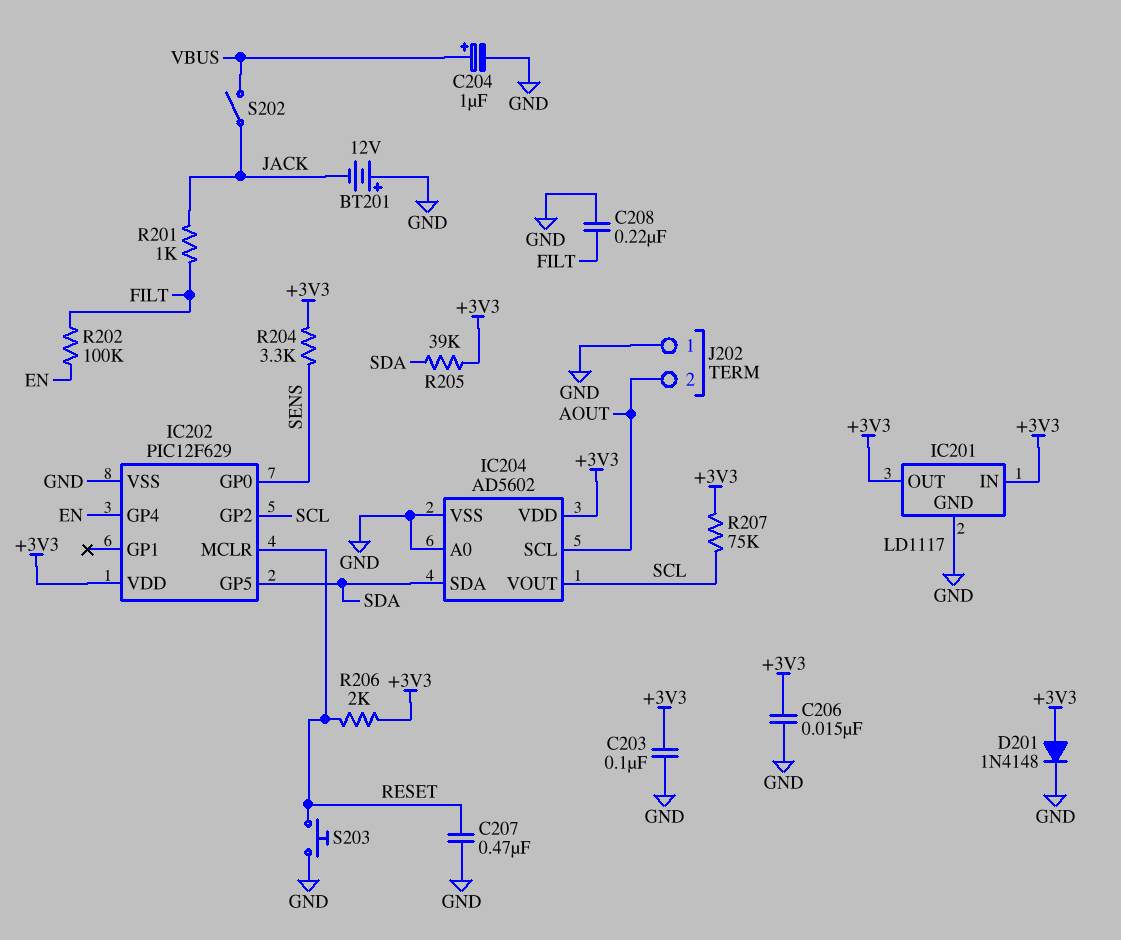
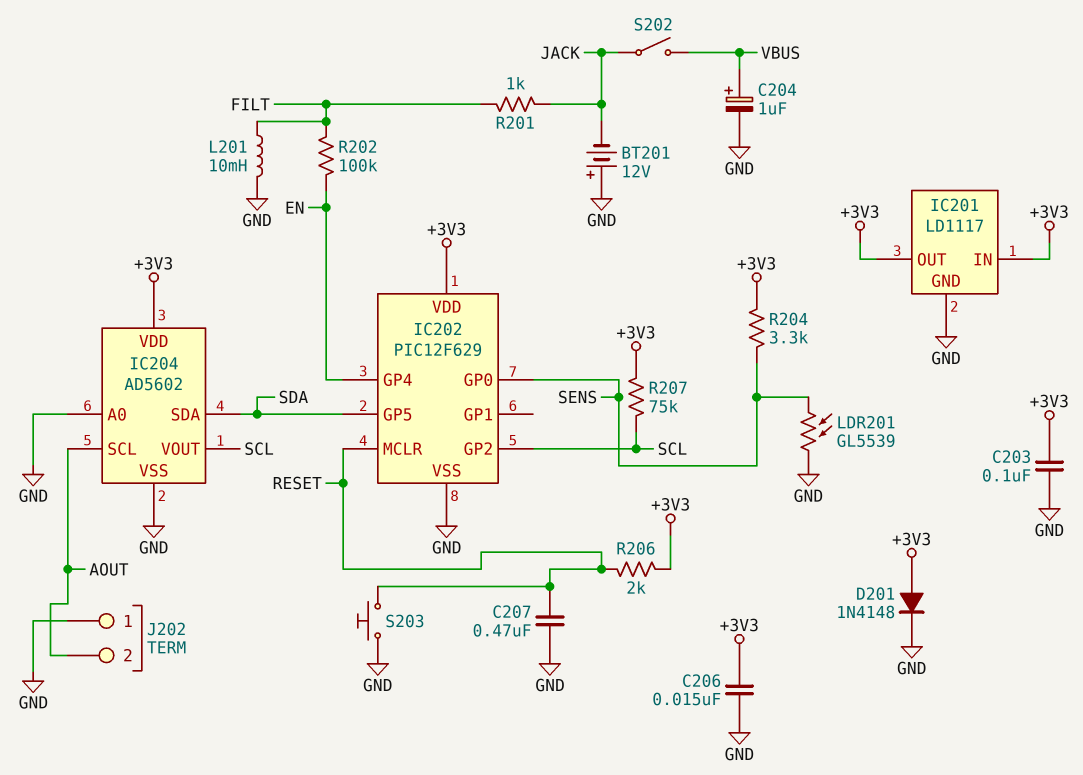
C208: 220nF (FILT, GND) -> none
L201: none -> 10mH (FILT, GND)
LDR201: none -> GL5539 (GND, SENS)
R205: 39k (+3V3, SDA) -> none

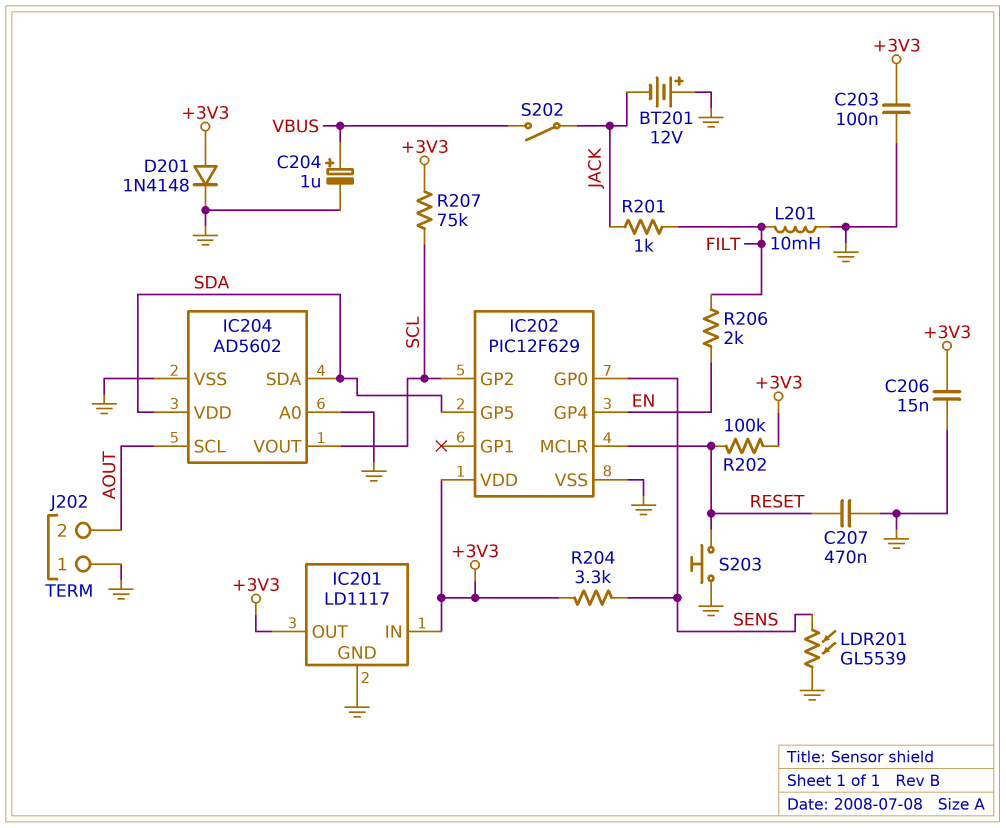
IC204 pin VDD: +3V3 -> SDA
R202: 100k (EN, FILT) -> 100k (+3V3, RESET)
R206: 2k (+3V3, RESET) -> 2k (EN, FILT)

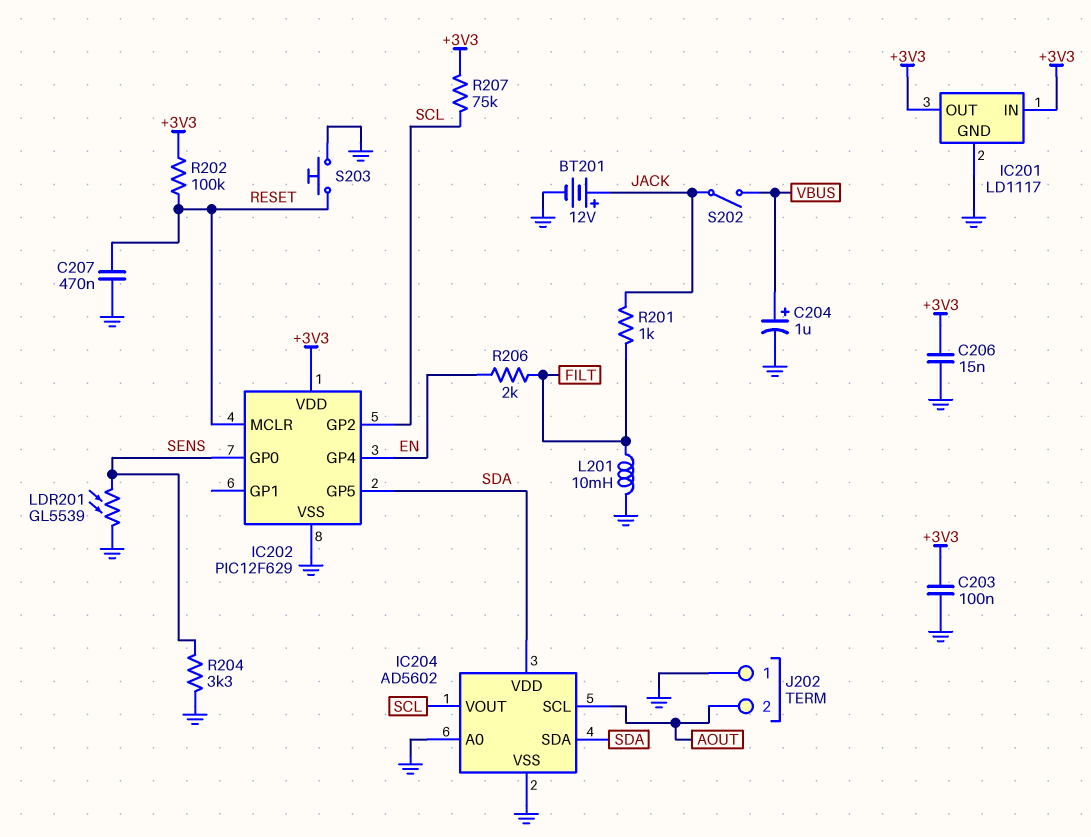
BT201: 12V (plus GND, minus JACK) -> 12V (plus JACK, minus GND)
D201: diode 1N4148 (A +3V3, K GND) -> none
R204: 3.3k (+3V3, SENS) -> 3.3k (GND, SENS)

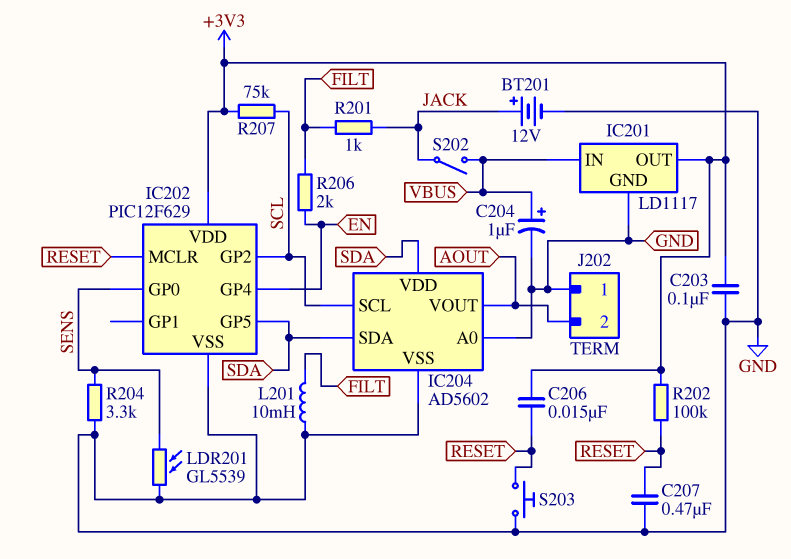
C206: 15nF (+3V3, GND) -> 15nF (+3V3, RESET)
IC201 pin IN: +3V3 -> VBUS
IC204 pin SCL: AOUT -> SCL
IC204 pin VOUT: SCL -> AOUT

